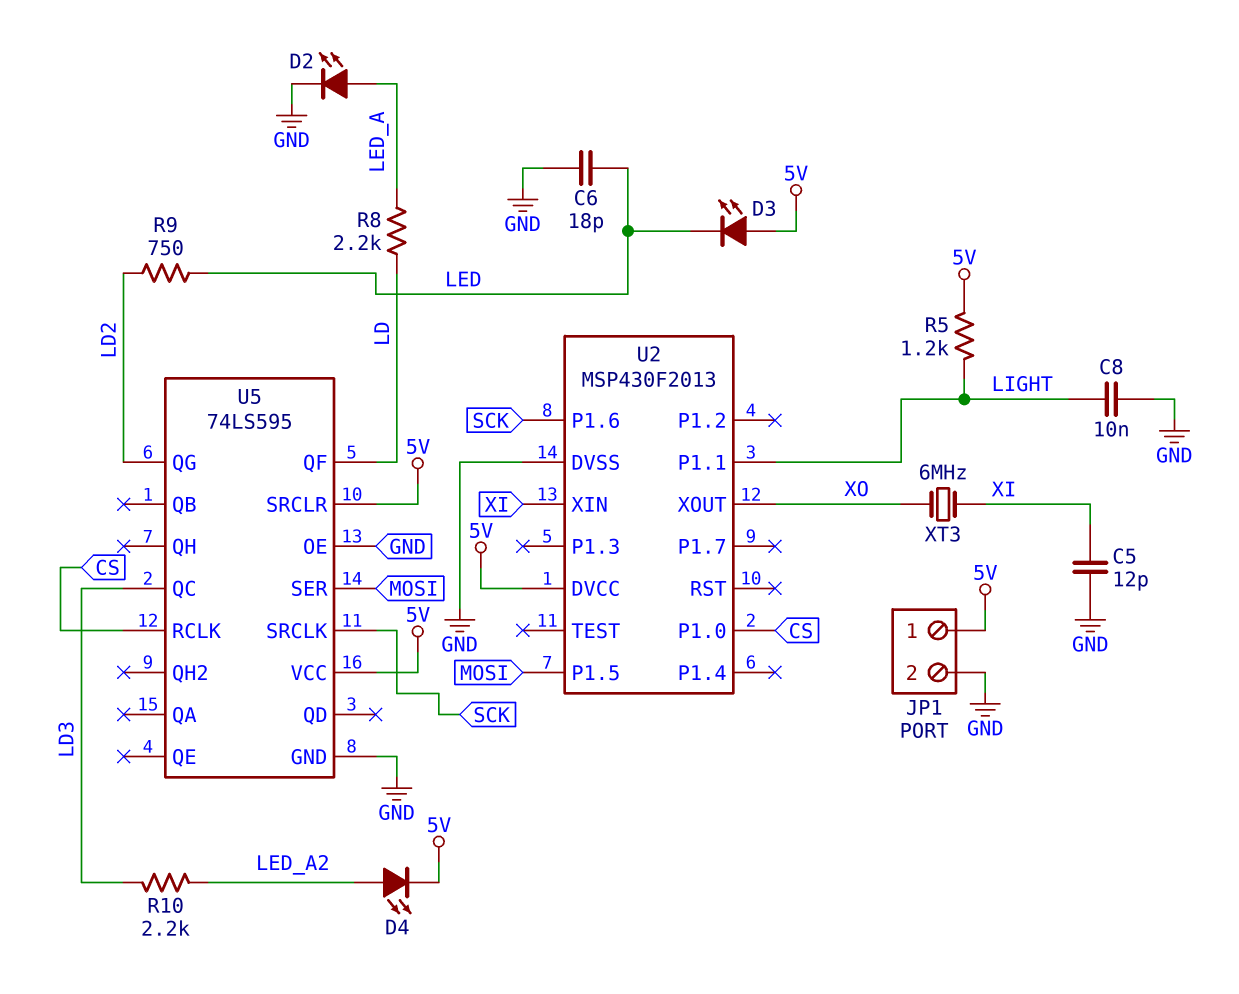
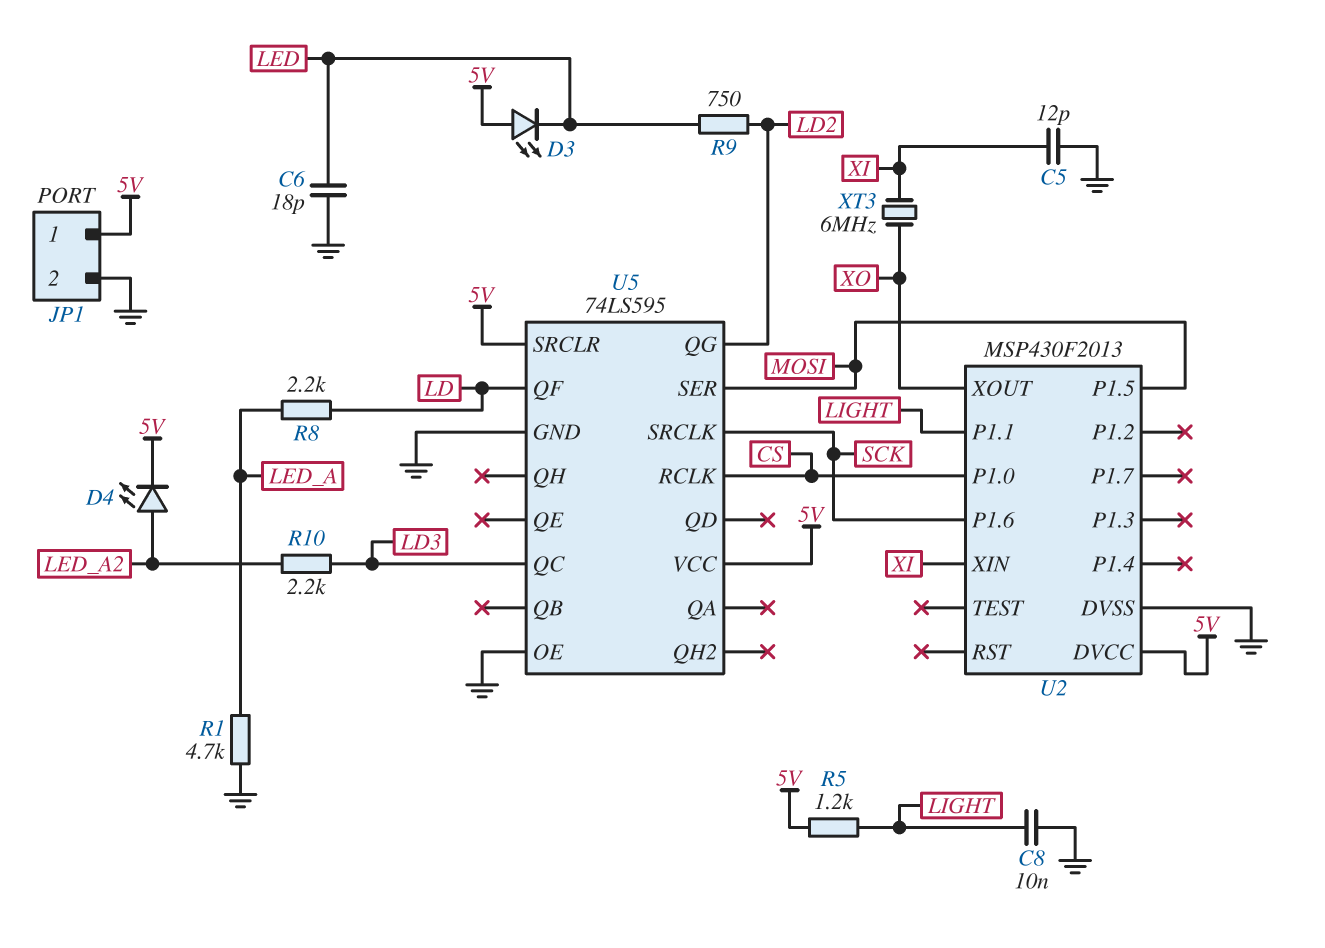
D2: LED (A LED_A, K GND) -> none
R1: none -> 4.7k (GND, LED_A)

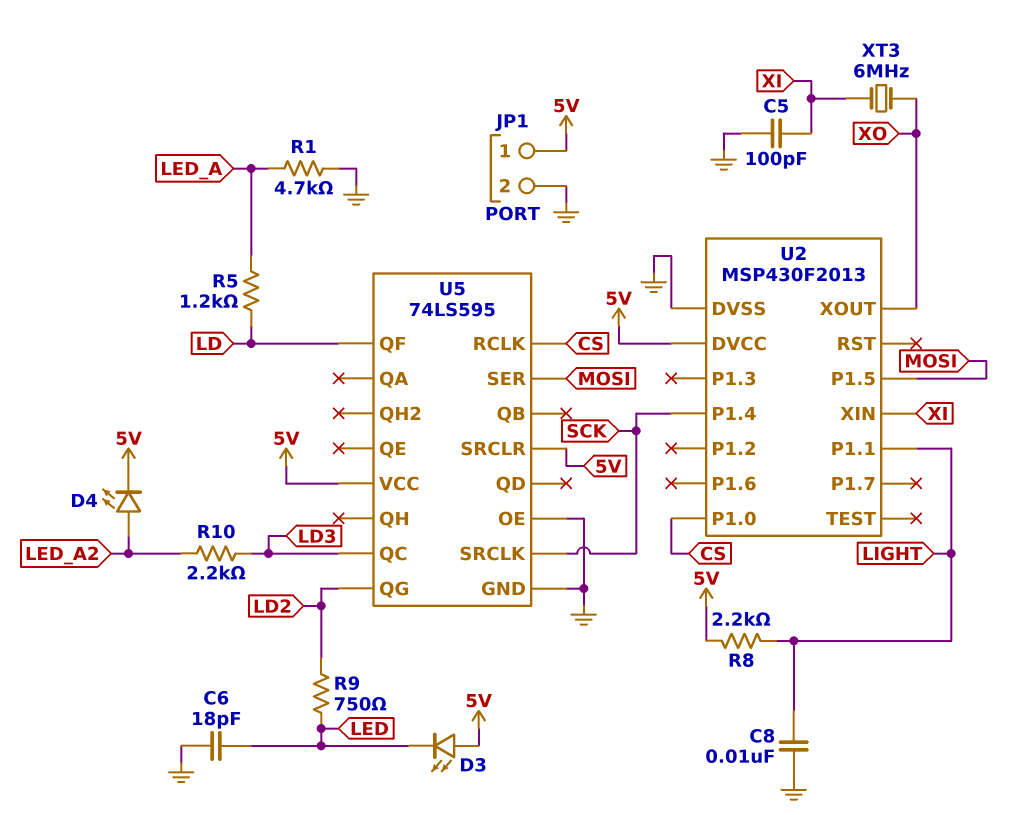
C5: 12pF (GND, XI) -> 100pF (GND, XI)
R5: 1.2k (5V, LIGHT) -> 1.2k (LD, LED_A)
R8: 2.2k (LD, LED_A) -> 2.2k (5V, LIGHT)
U2 pin P1.4: none -> SCK
U2 pin P1.6: SCK -> none

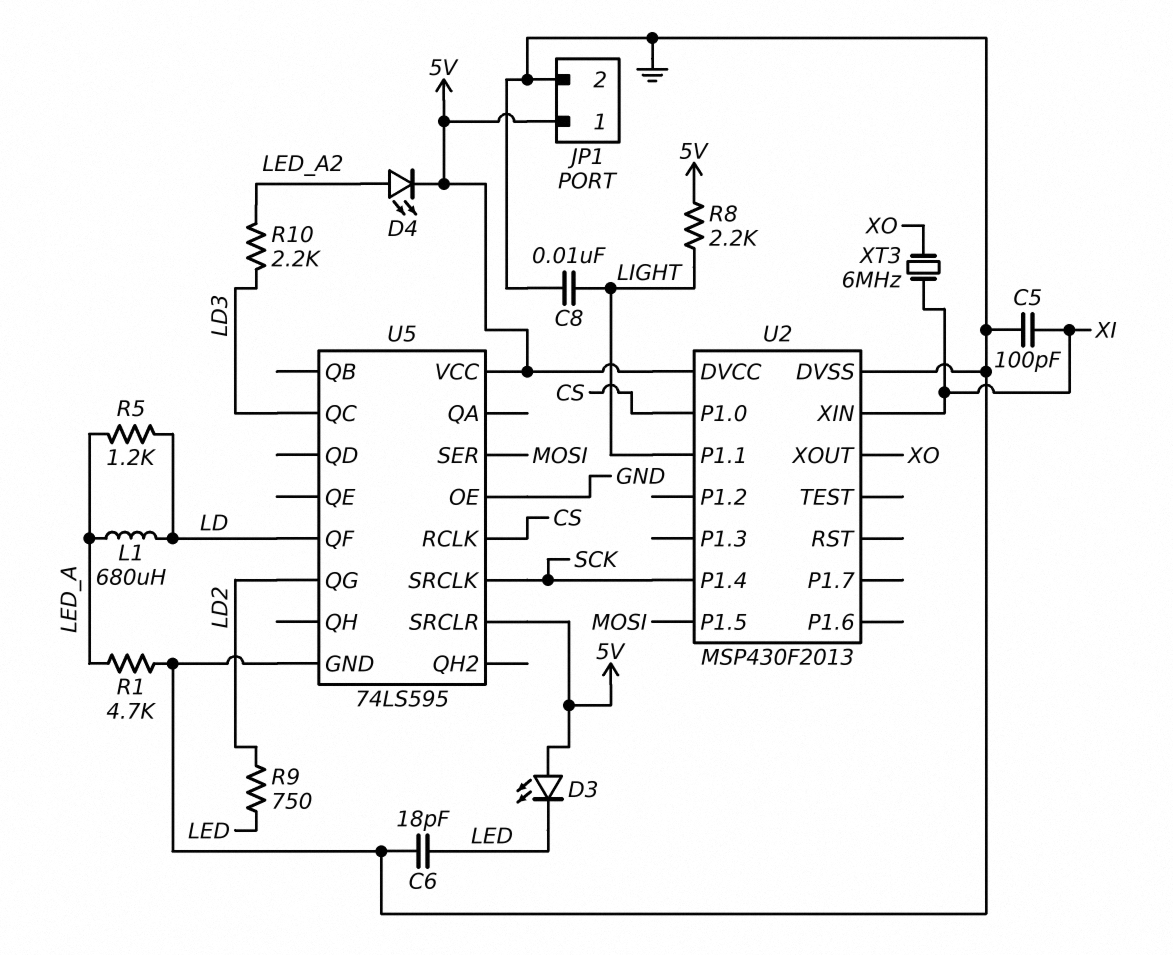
L1: none -> 680uH (LD, LED_A)

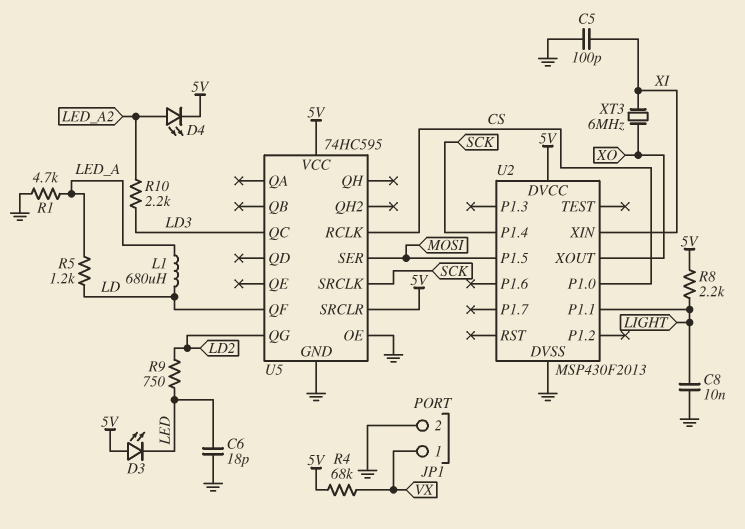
JP1 pin 1: 5V -> VX
R4: none -> 68k (5V, VX)
U5: 74LS595 -> 74HC595

